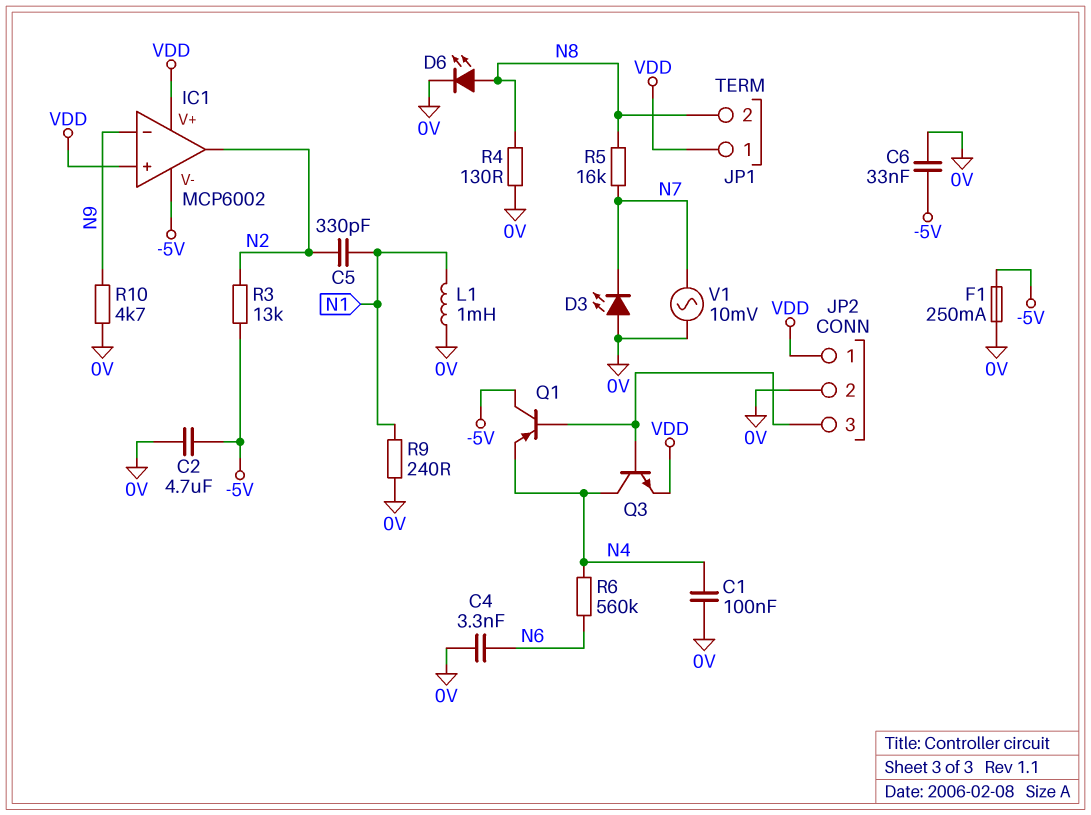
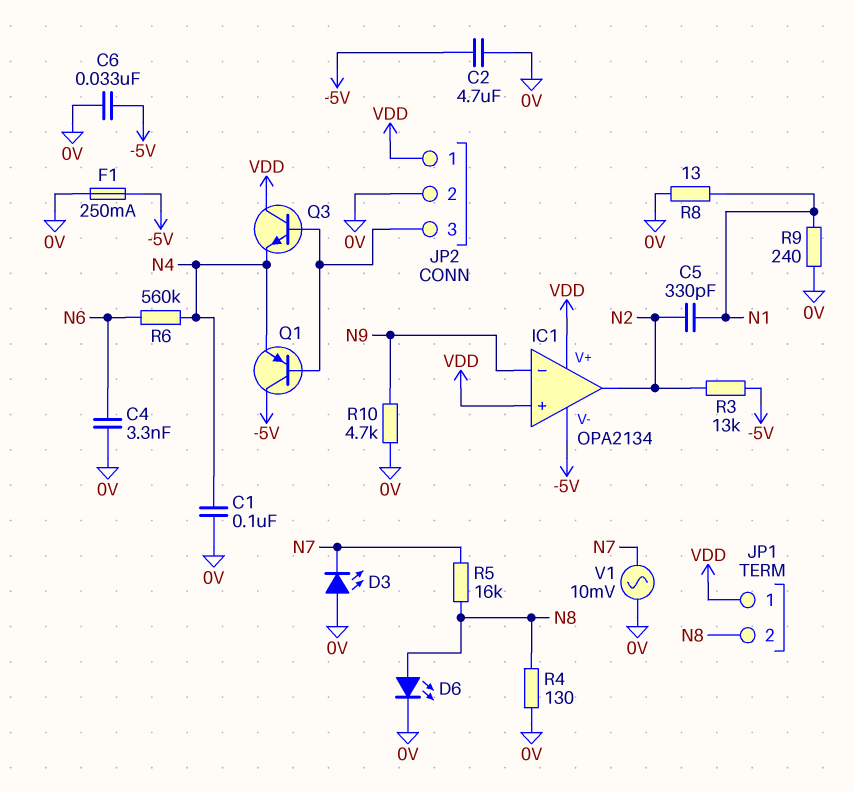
IC1: MCP6002 -> OPA2134
L1: 1mH (0V, N1) -> none
Q3: NPN (B JP2/3, C N4, E VDD) -> NPN (B JP2/3, C VDD, E N4)
R8: none -> 13 (0V, N1)

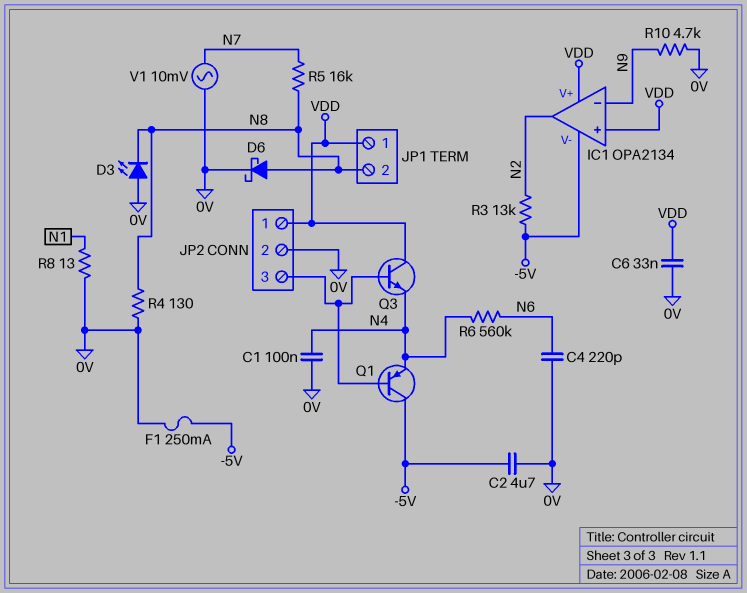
C4: 3.3nF (0V, N6) -> 220pF (0V, N6)
C5: 330pF (N1, N2) -> none
C6: 33nF (-5V, 0V) -> 33nF (0V, VDD)
D3: LED (A 0V, K N7) -> LED (A 0V, K N8)
D6: LED (A N8, K 0V) -> schottky (A N8, K 0V)
R9: 240 (0V, N1) -> none

